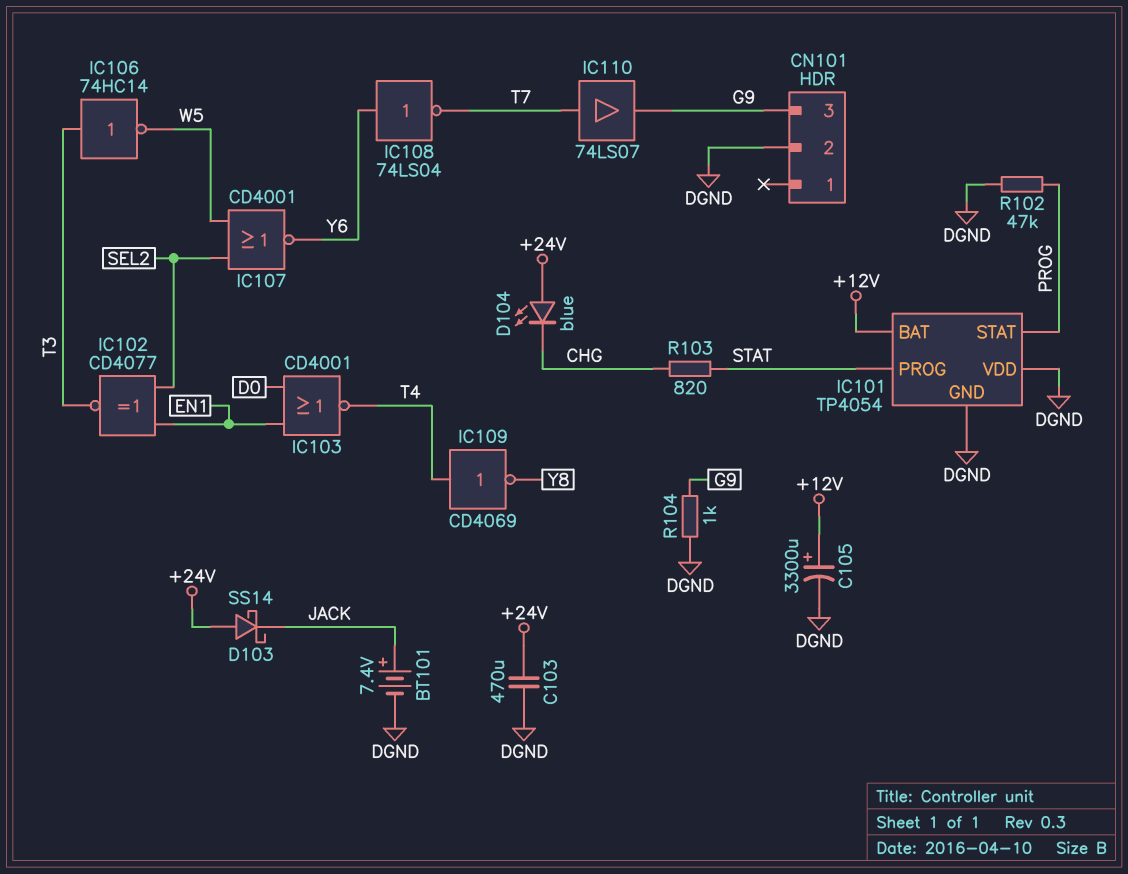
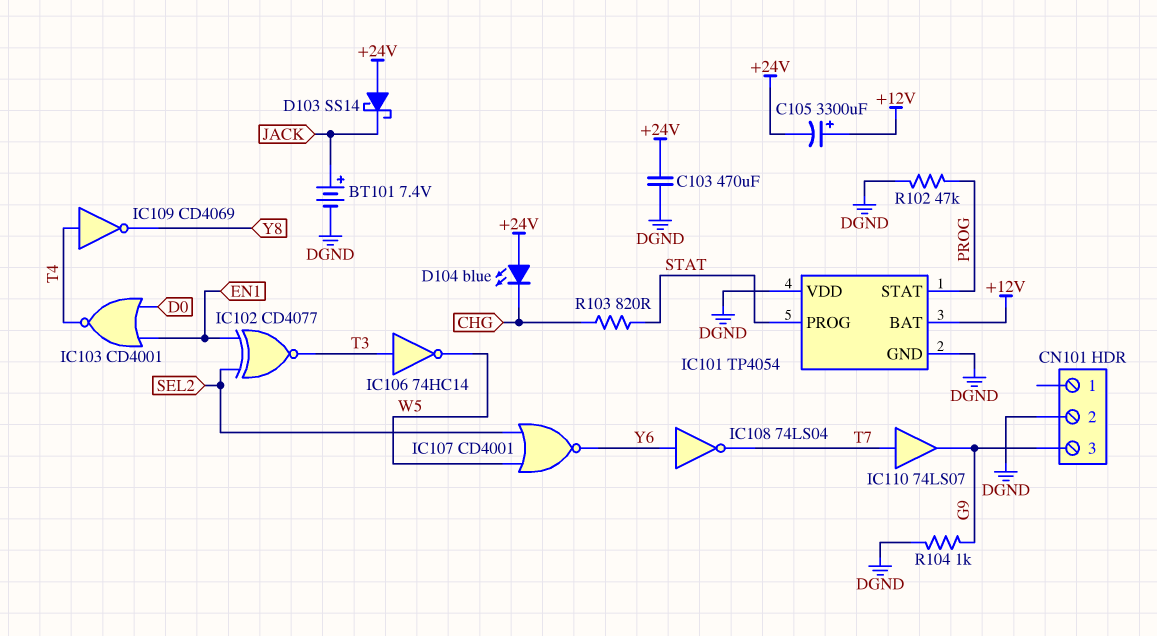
C105: 3300uF (plus +12V, minus DGND) -> 3300uF (plus +12V, minus +24V)

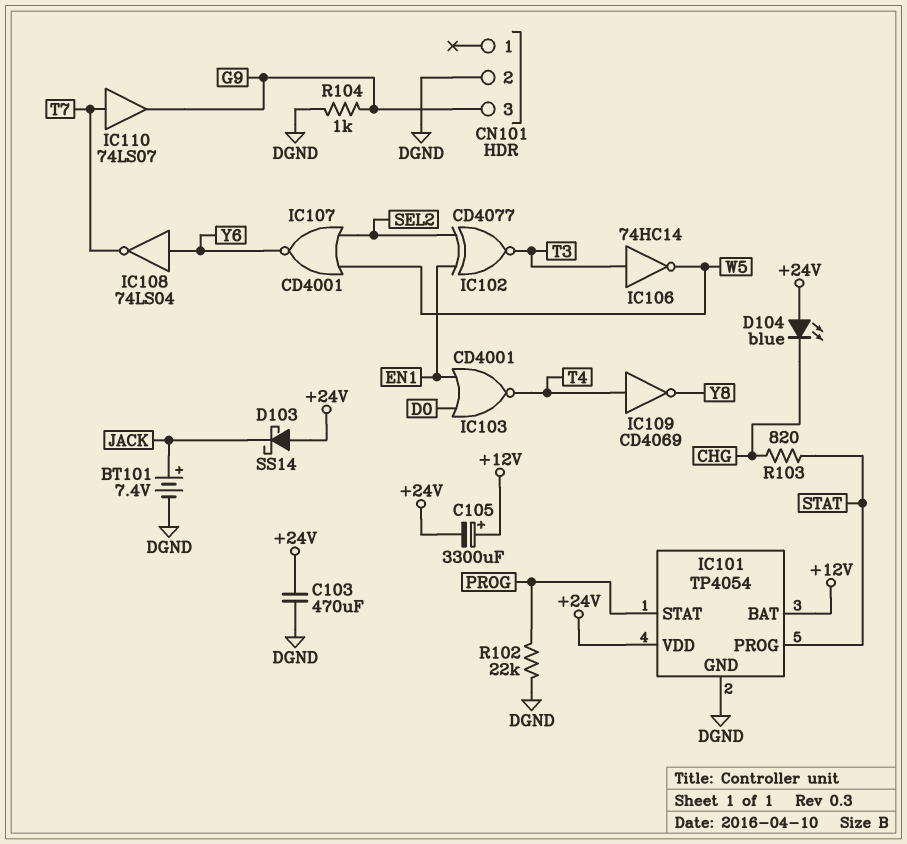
IC101 pin VDD: DGND -> +24V
R102: 47k (DGND, PROG) -> 22k (DGND, PROG)

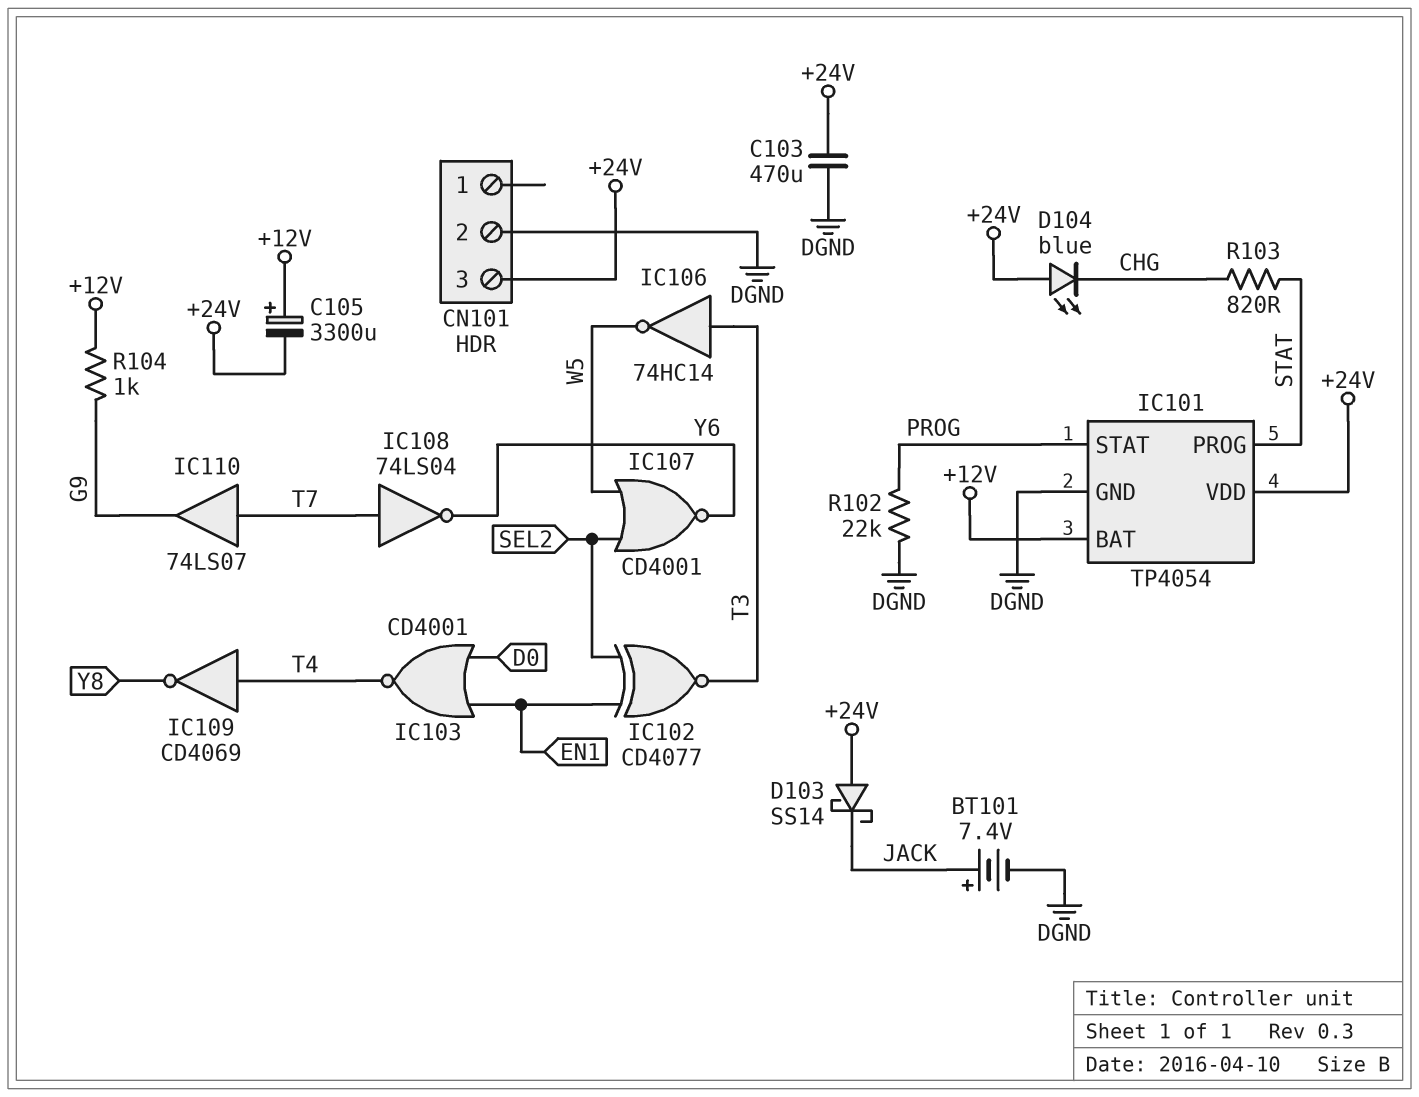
CN101 pin 3: G9 -> +24V
IC108: NOT 74LS04 (in Y6, out T7) -> NOT 74LS04 (in T7, out Y6)
R104: 1k (DGND, G9) -> 1k (+12V, G9)

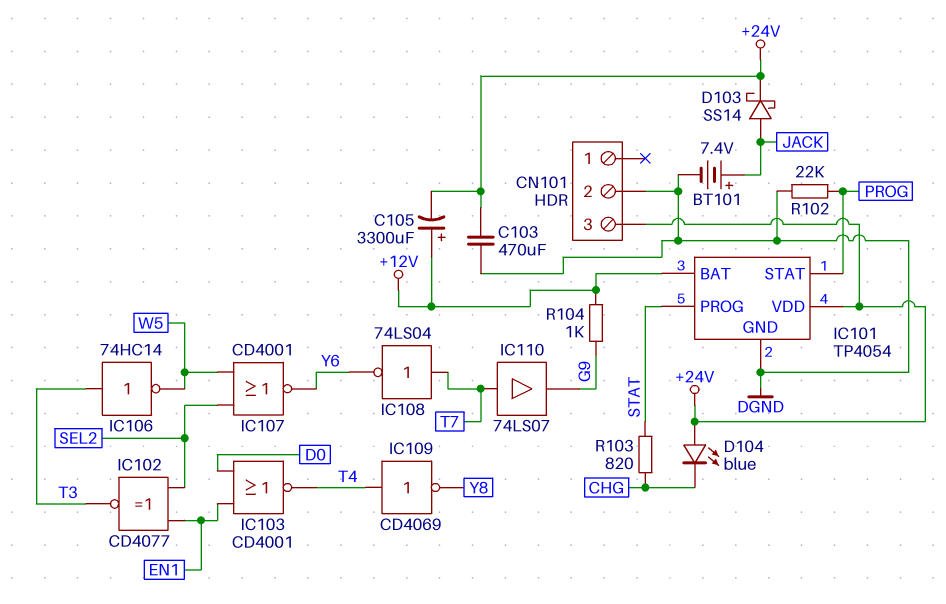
D103: schottky SS14 (A +24V, K JACK) -> schottky SS14 (A JACK, K +24V)

